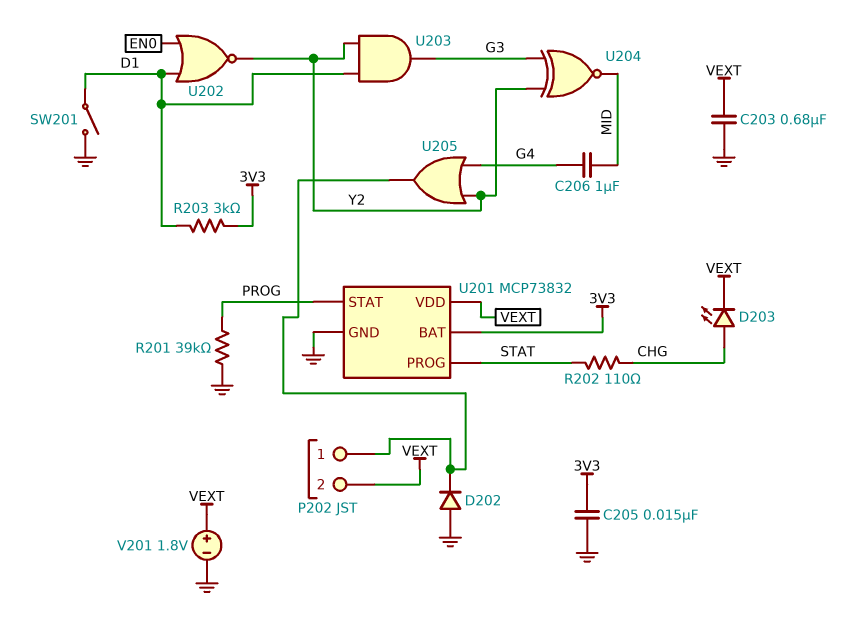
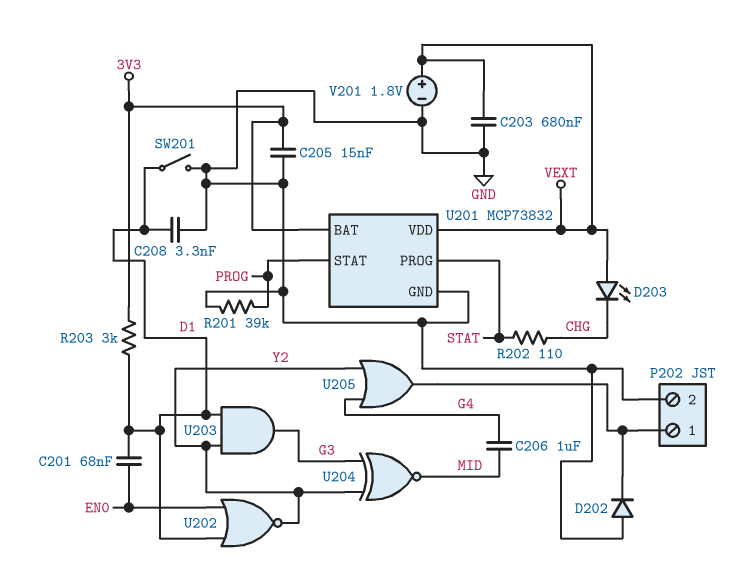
C201: none -> 68nF (D1, EN0)
C208: none -> 3.3nF (D1, GND)
D203: LED (A CHG, K VEXT) -> LED (A VEXT, K CHG)
P202 pin 2: VEXT -> GND

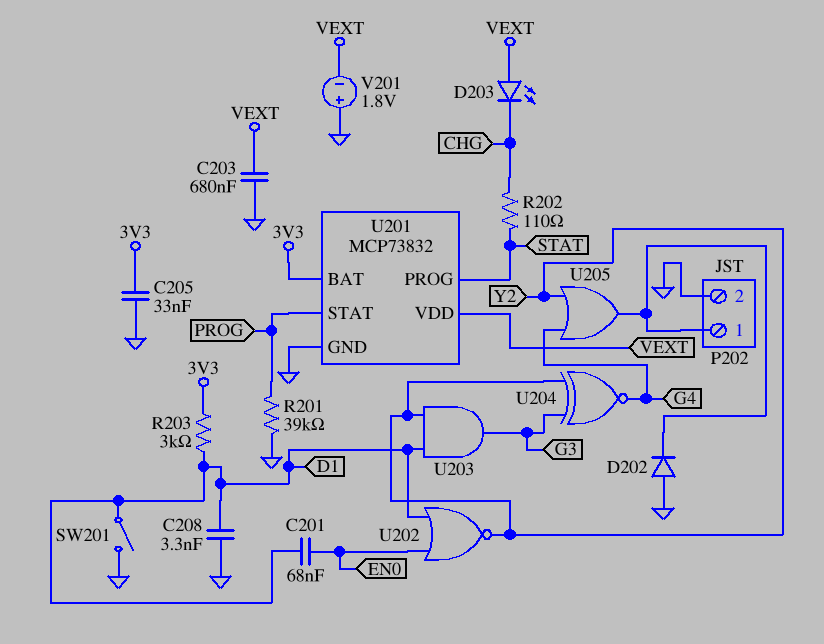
C205: 15nF (3V3, GND) -> 33nF (3V3, GND)
C206: 1uF (G4, MID) -> none
U204: XNOR (in G3, in Y2, out MID) -> XNOR (in G3, in Y2, out G4)
V201: 1.8V (plus VEXT, minus GND) -> 1.8V (plus GND, minus VEXT)

